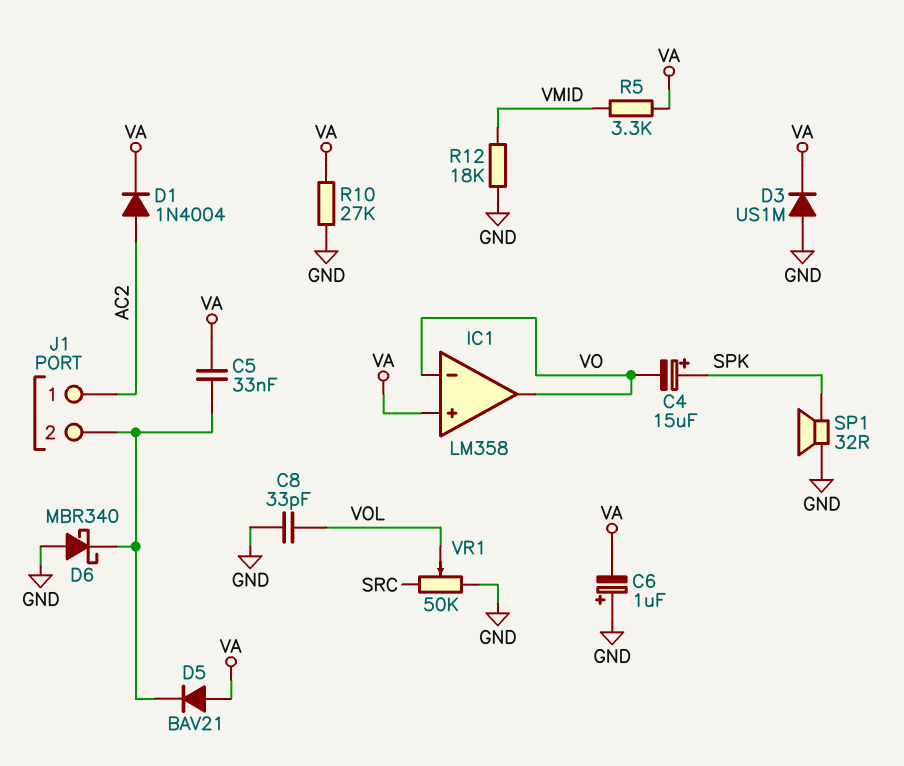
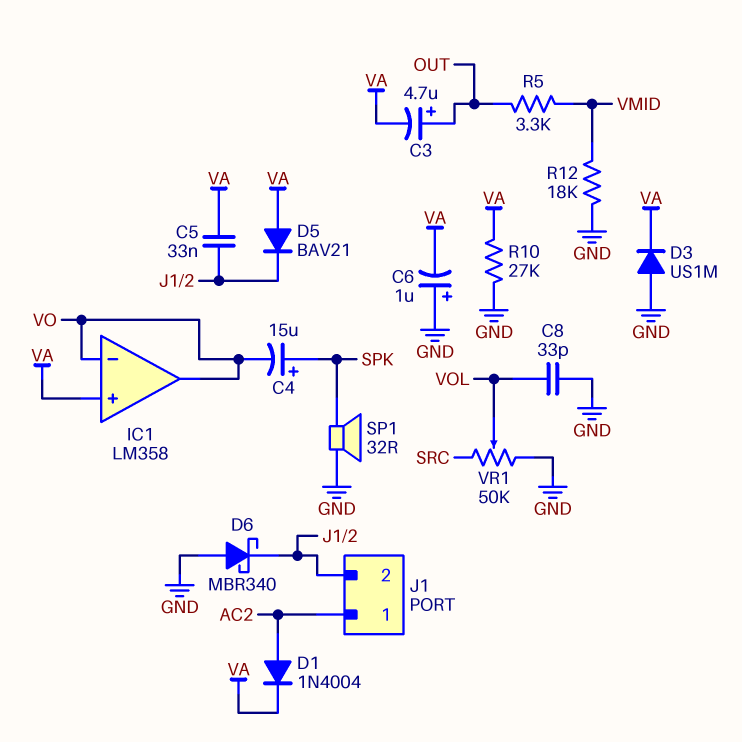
C3: none -> 4.7uF (plus OUT, minus VA)
R5: 3.3k (VA, VMID) -> 3.3k (OUT, VMID)

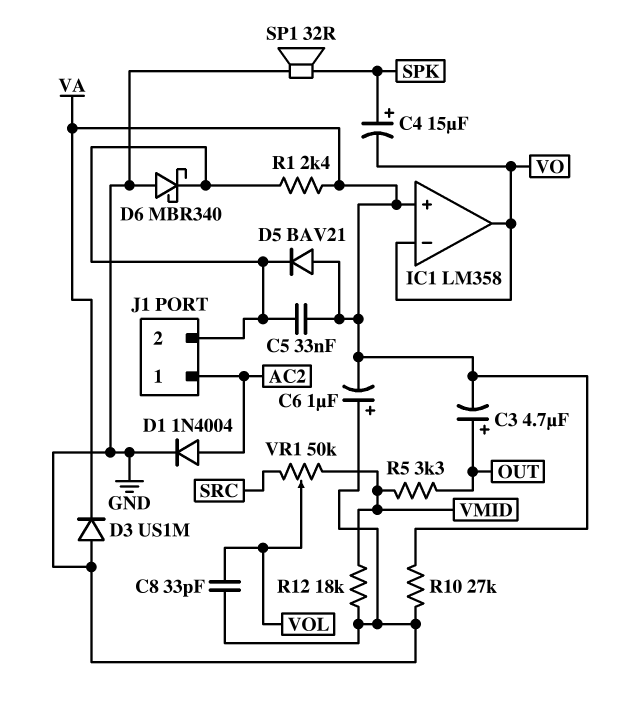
D1: diode 1N4004 (A AC2, K VA) -> diode 1N4004 (A AC2, K GND)
R1: none -> 2.4k (J1/2, VA)
VR1: 50k (GND, SRC, wiper VOL) -> 50k (SRC, VMID, wiper VOL)

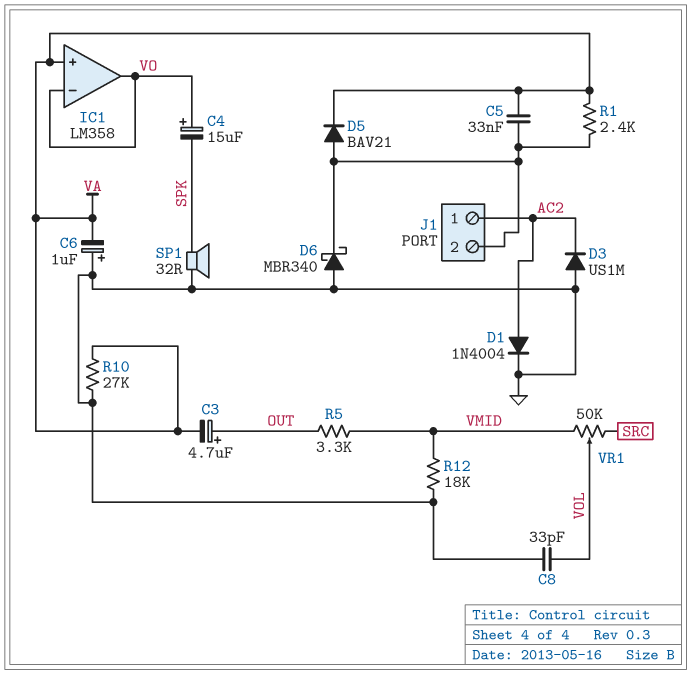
C4: 15uF (plus SPK, minus VO) -> 15uF (plus VO, minus SPK)
D3: diode US1M (A GND, K VA) -> diode US1M (A GND, K AC2)
D5: diode BAV21 (A VA, K J1/2) -> diode BAV21 (A J1/2, K VA)

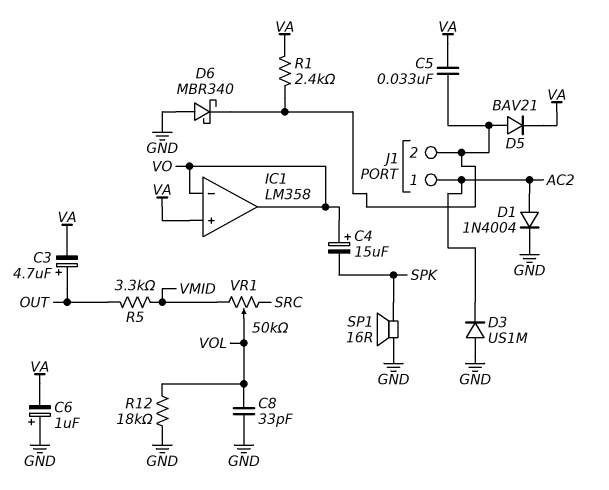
R10: 27k (GND, VA) -> none
R12: 18k (GND, VMID) -> 18k (GND, VOL)
SP1: speaker 32R (GND, SPK) -> speaker 16R (GND, SPK)

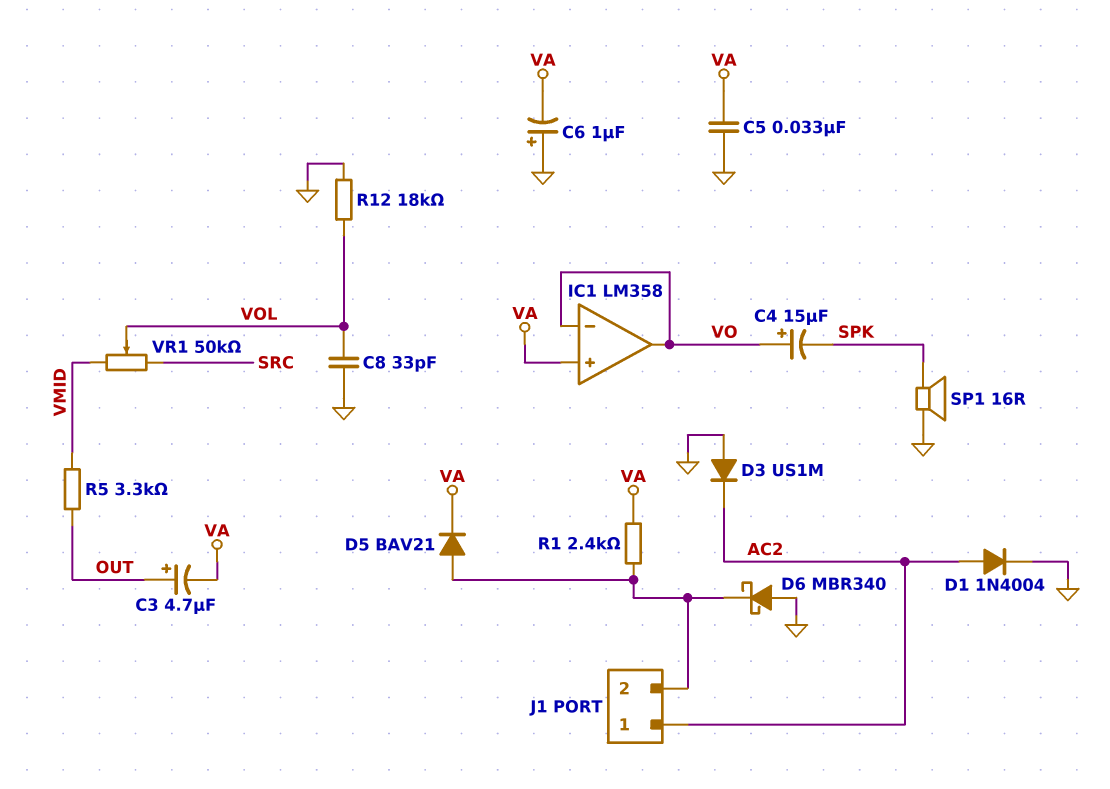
C5: 33nF (J1/2, VA) -> 33nF (GND, VA)

